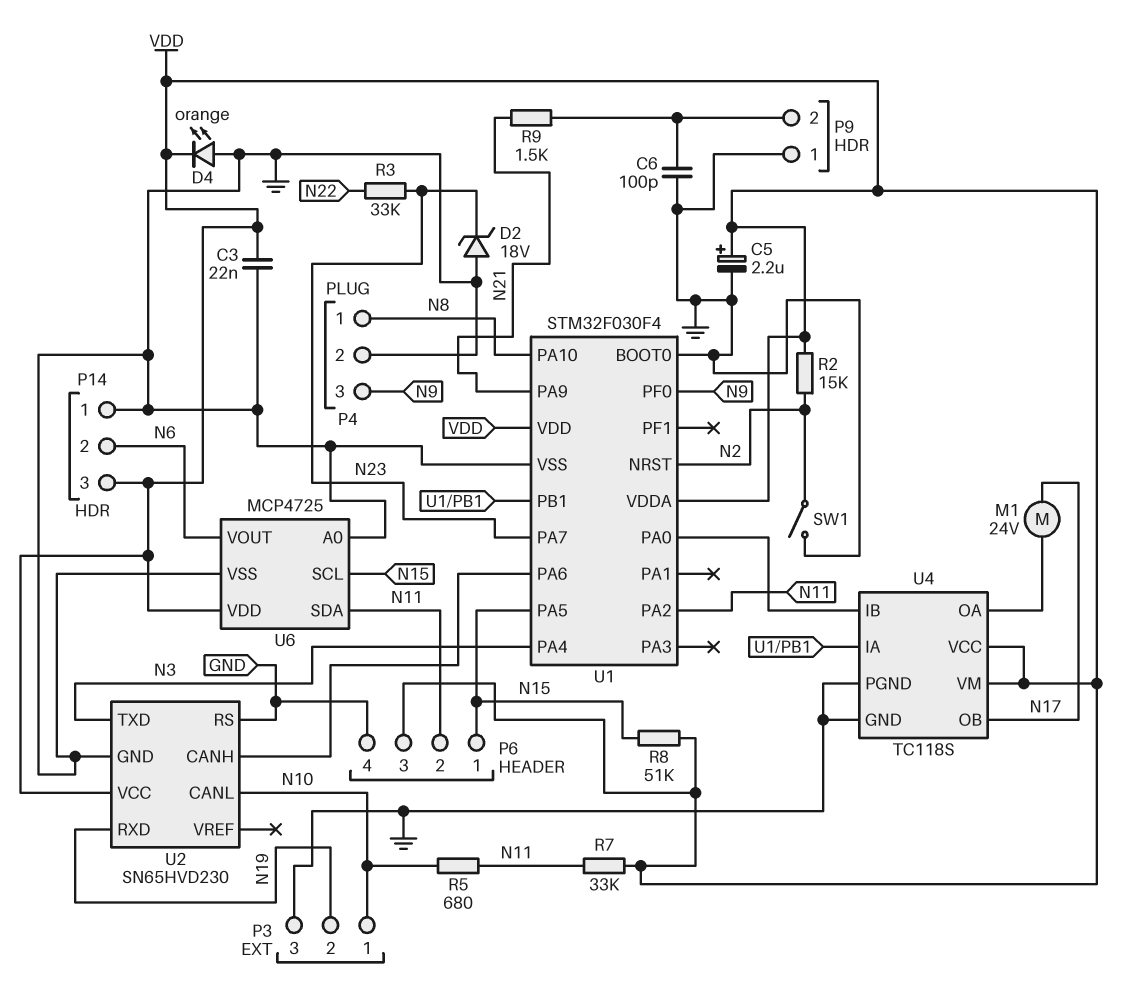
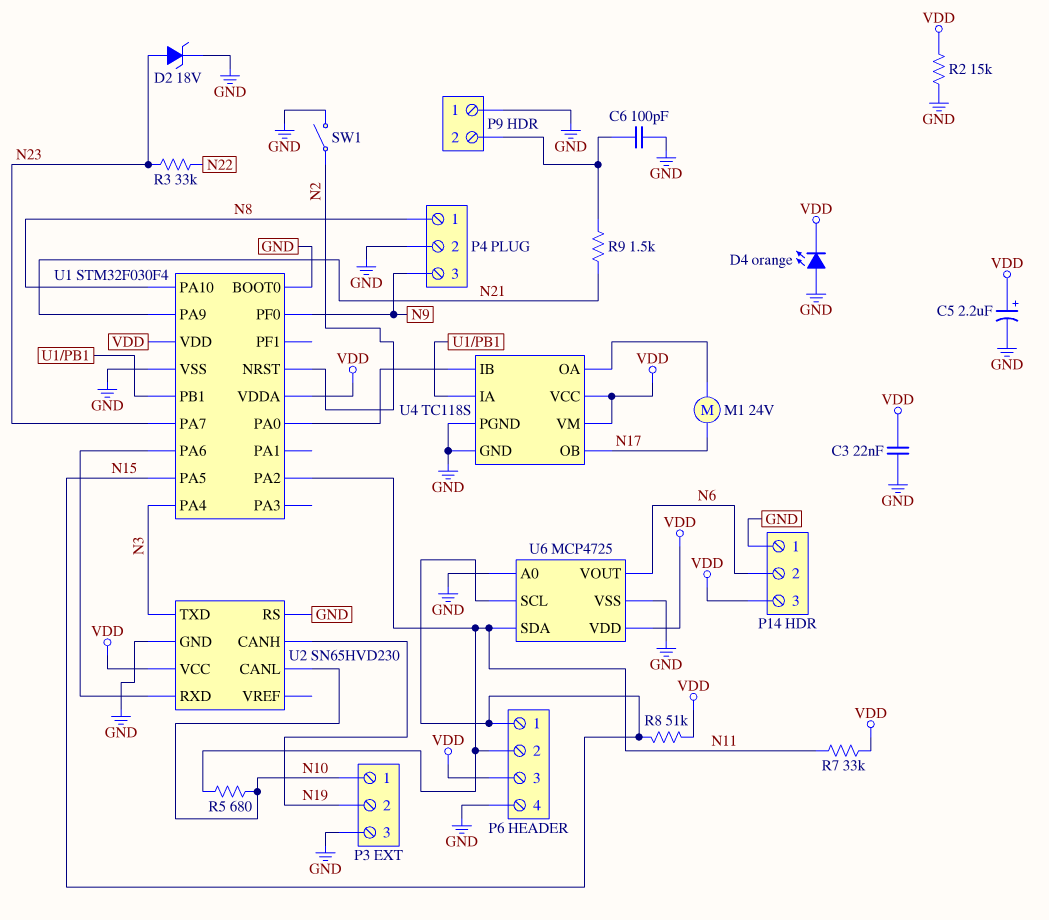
D2: zener 18V (A GND, K N23) -> zener 18V (A N23, K GND)
R2: 15k (N2, VDD) -> 15k (GND, VDD)
U2 pin CANH: U1/PA6 -> N19
U2 pin RXD: N19 -> U1/PA6

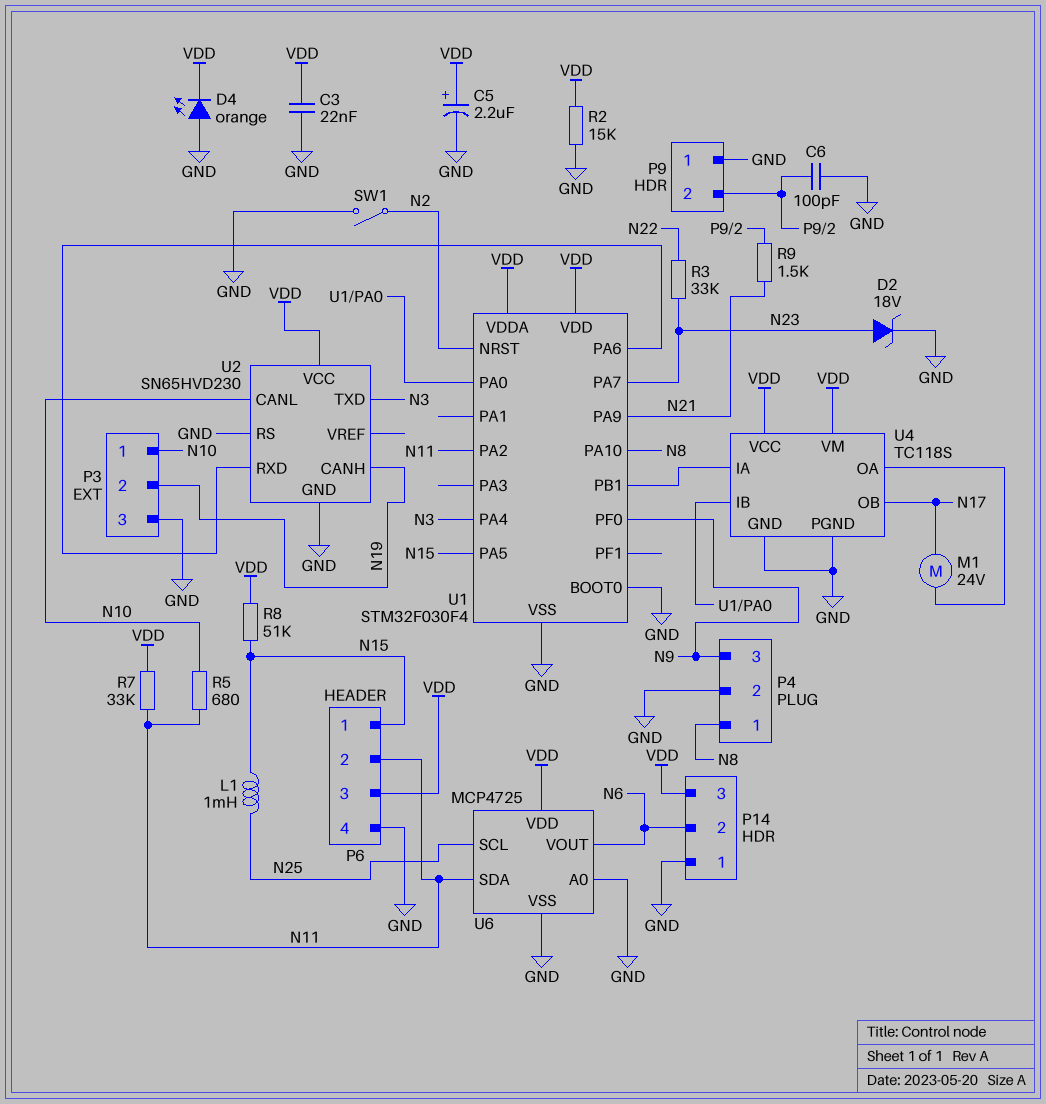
L1: none -> 1mH (N15, N25)
U6 pin SCL: N15 -> N25

